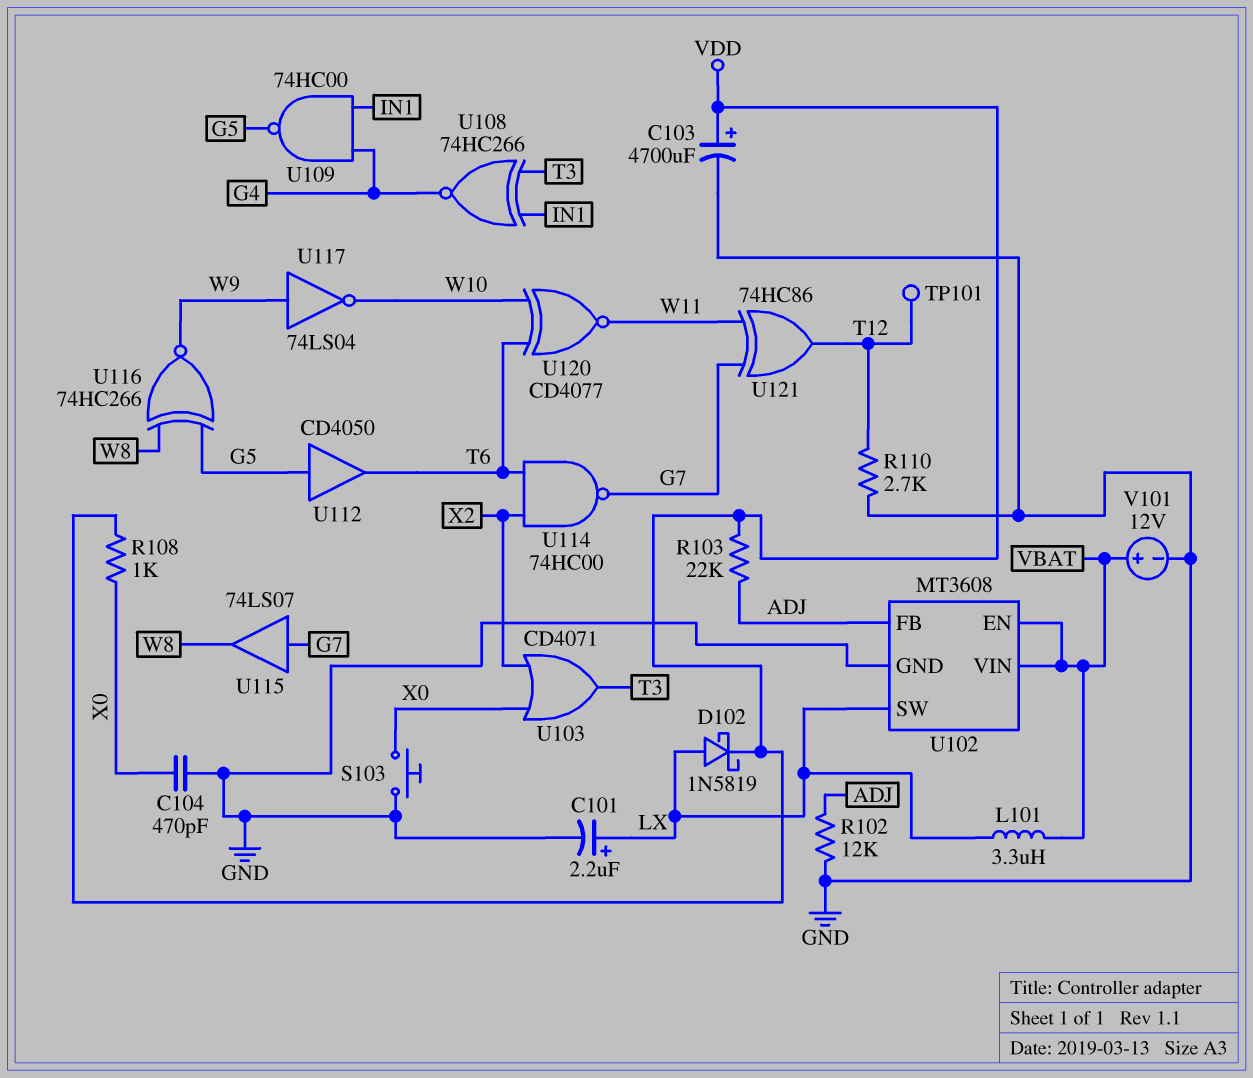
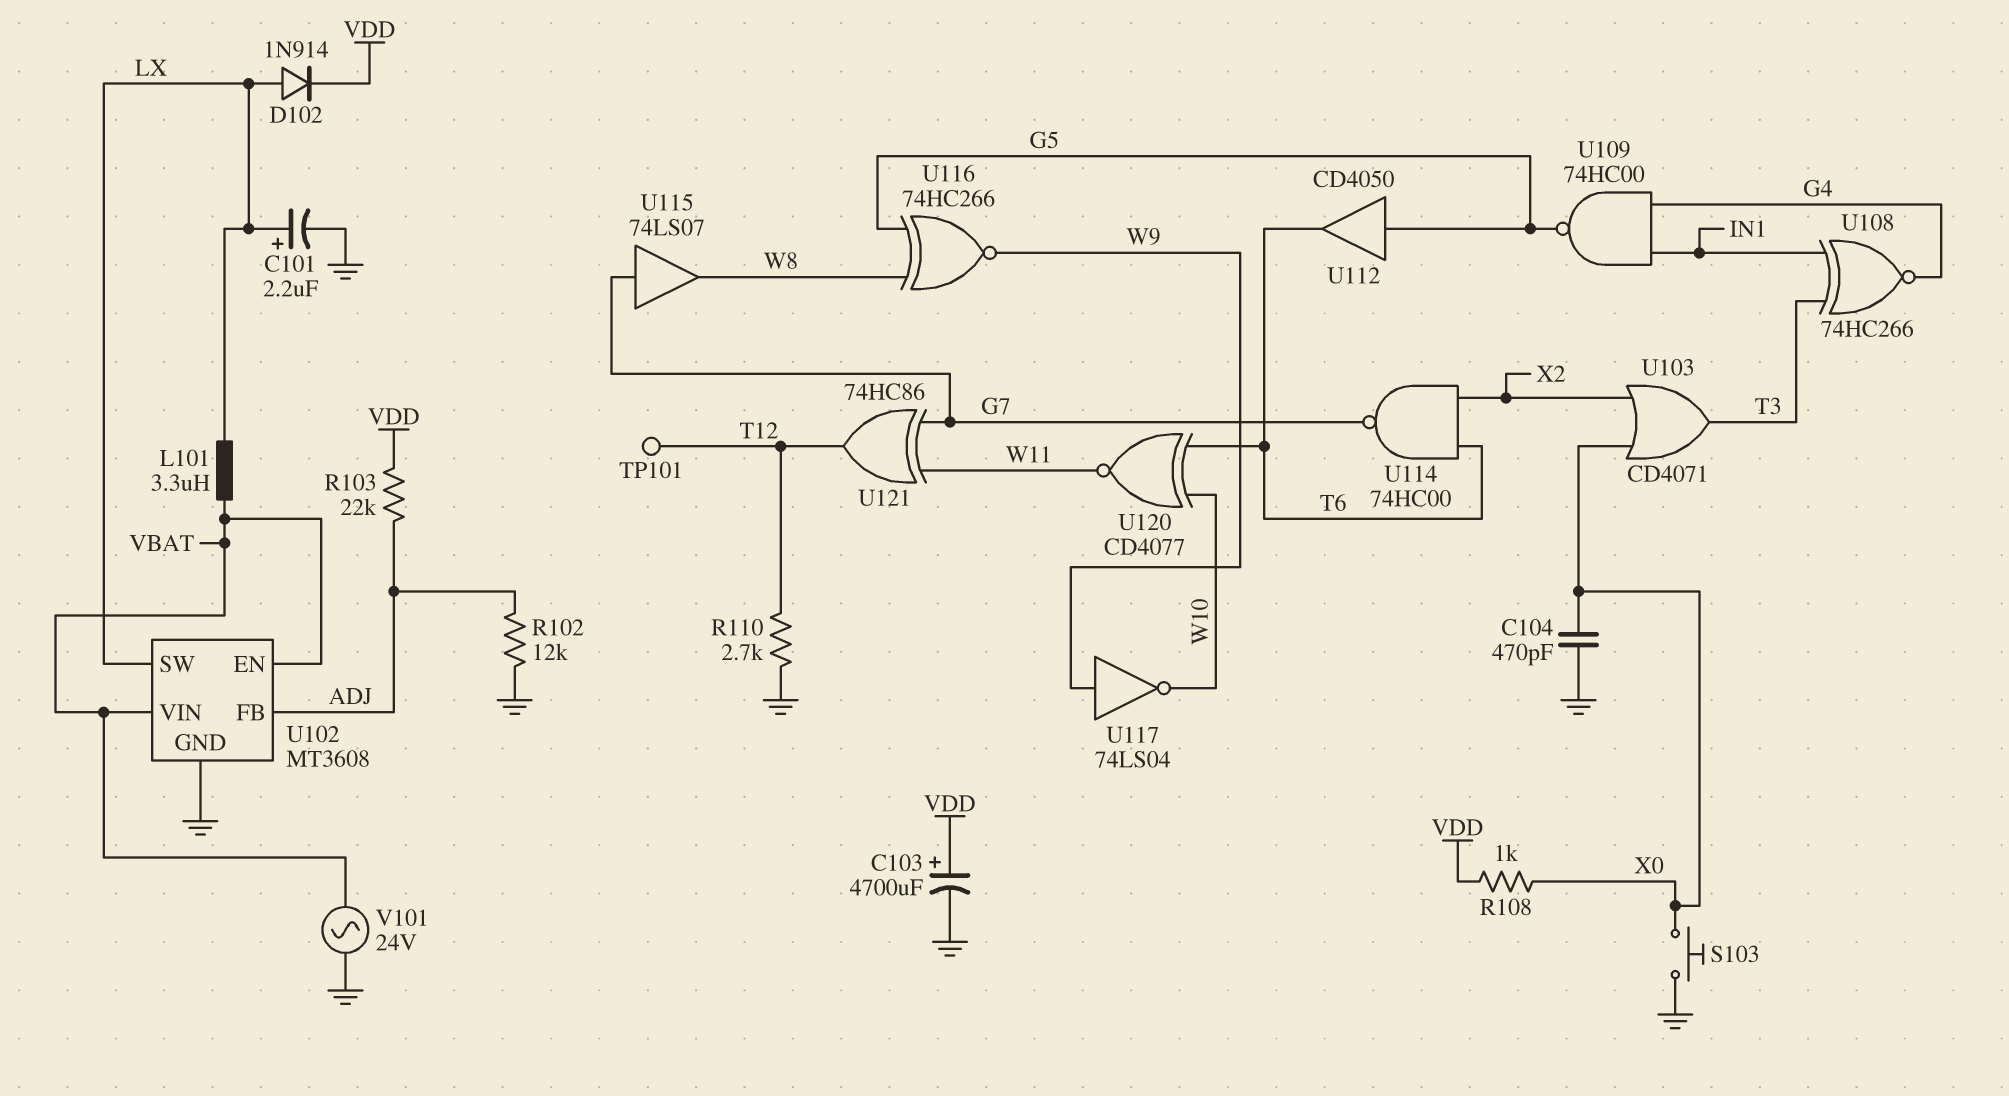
D102: schottky 1N5819 (A LX, K VDD) -> diode 1N914 (A LX, K VDD)
V101: 12V (plus VBAT, minus GND) -> AC 24V (GND, VBAT)

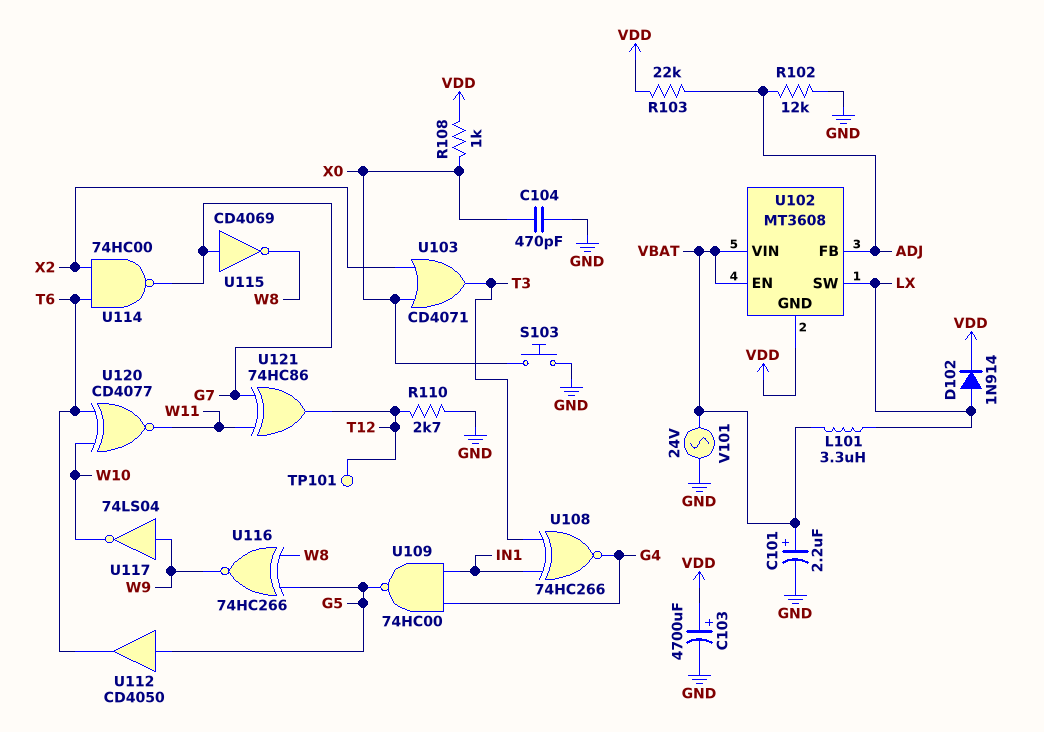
C101: 2.2uF (plus LX, minus GND) -> 2.2uF (plus VBAT, minus GND)
U102 pin GND: GND -> VDD
U115: buffer 74LS07 (in G7, out W8) -> NOT CD4069 (in G7, out W8)

